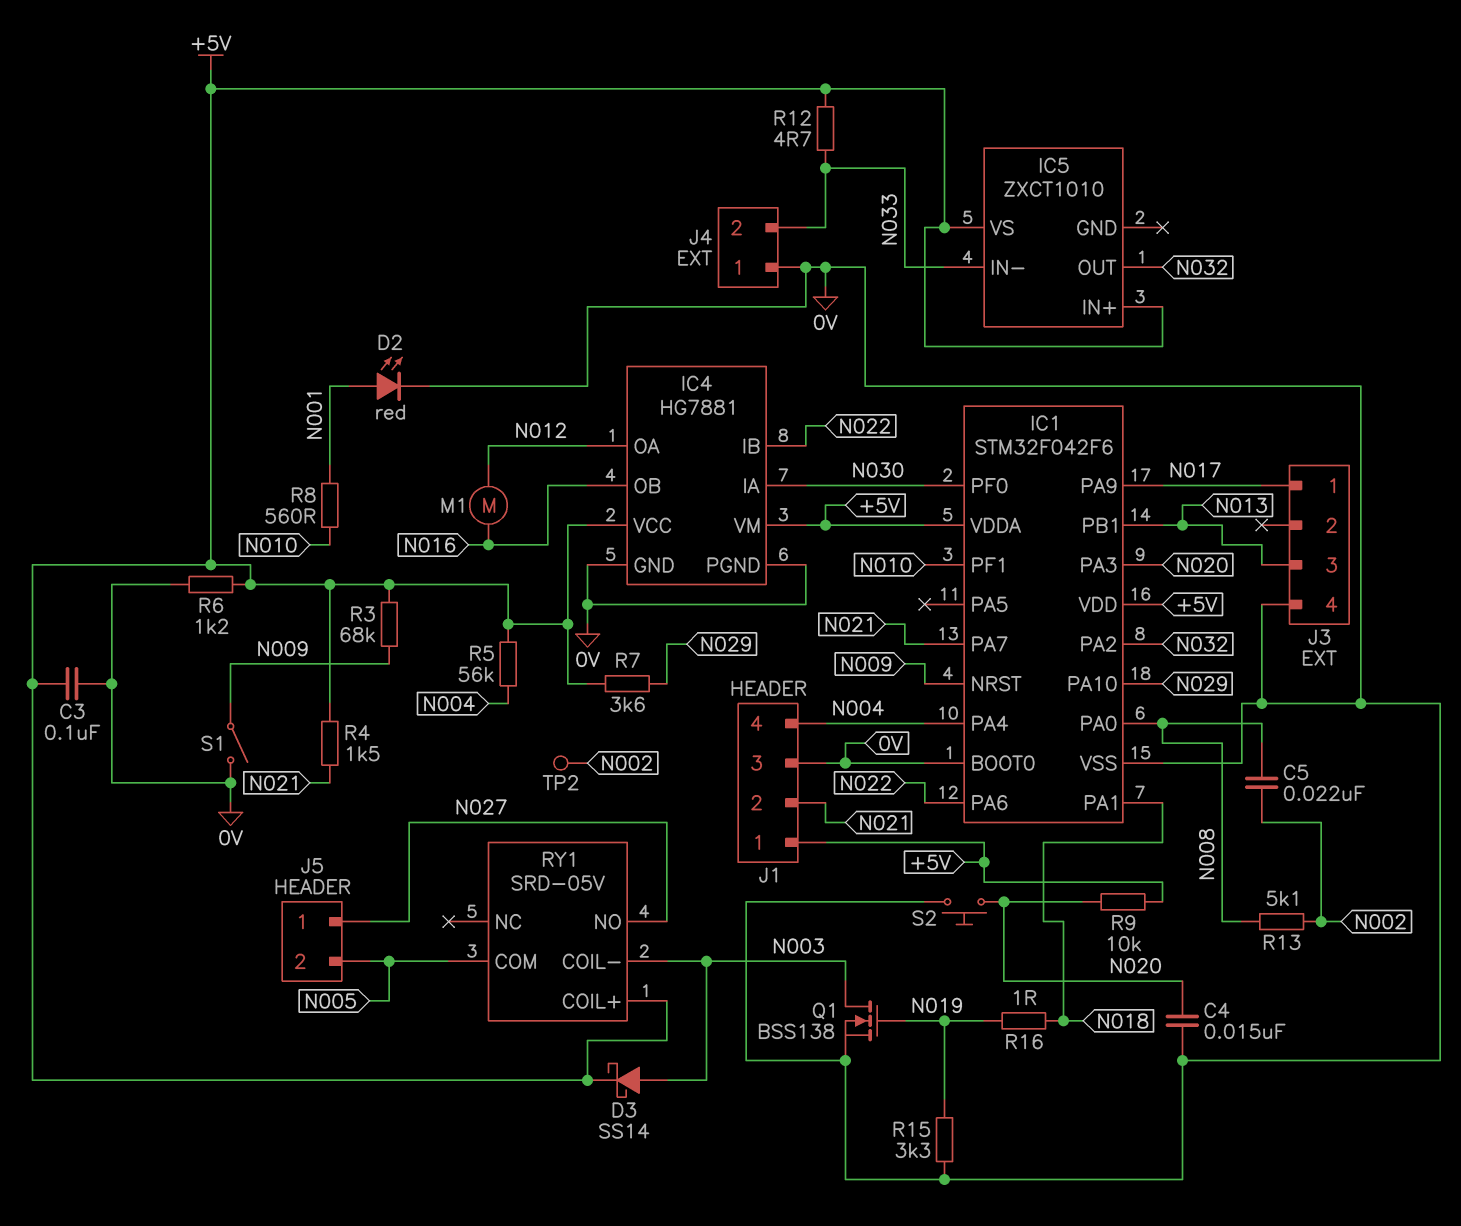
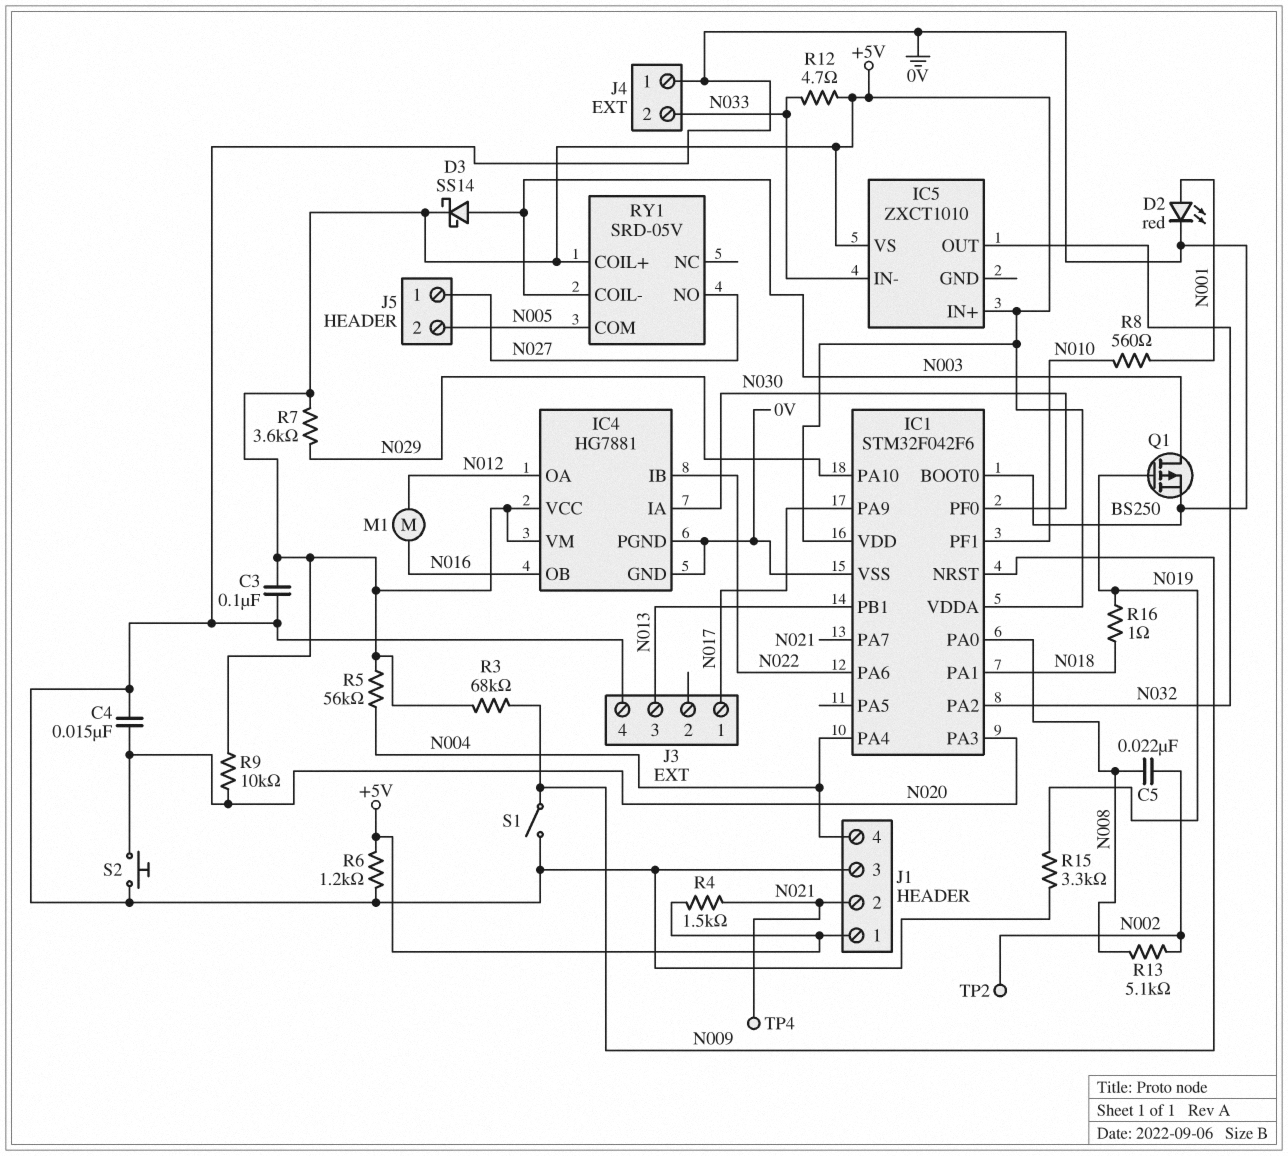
Q1: NMOS BSS138 (G N019, D N003, S 0V) -> PMOS BS250 (G N019, D N003, S 0V)
TP4: none -> test point (N021)

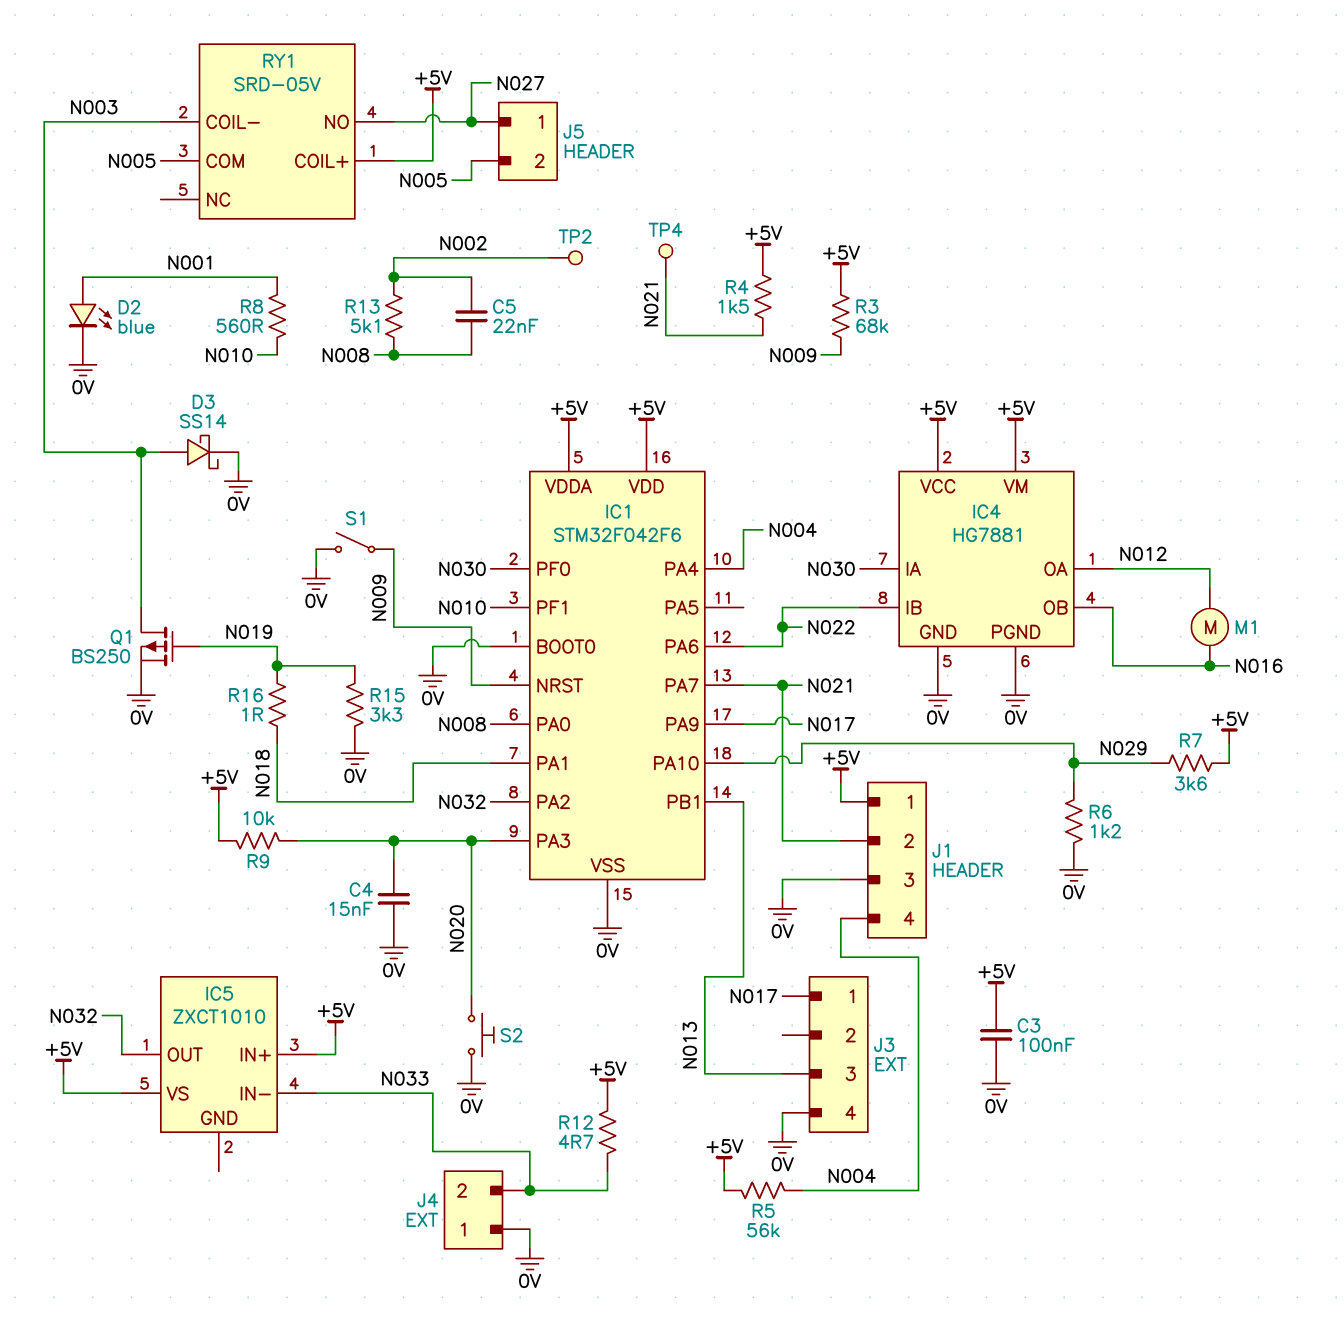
D2: LED red (A N001, K 0V) -> LED blue (A N001, K 0V)
D3: schottky SS14 (A N003, K +5V) -> schottky SS14 (A N003, K 0V)
R6: 1.2k (+5V, 0V) -> 1.2k (0V, N029)

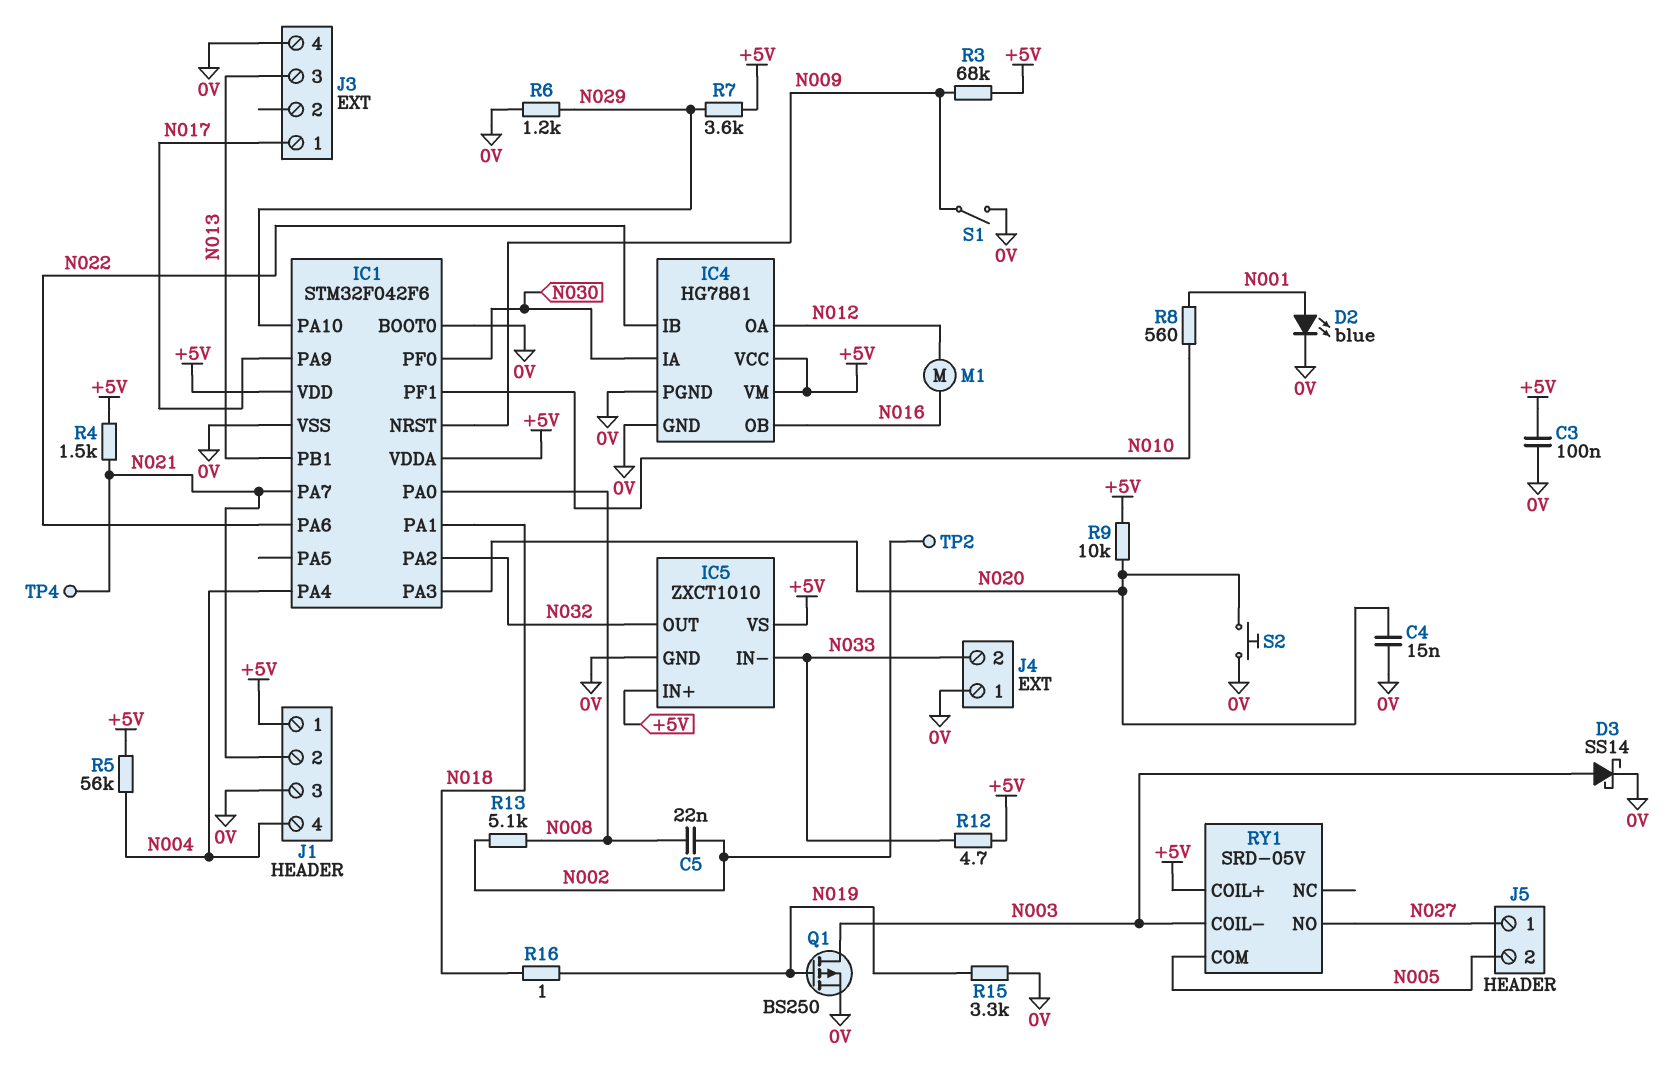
IC5 pin GND: none -> 0V

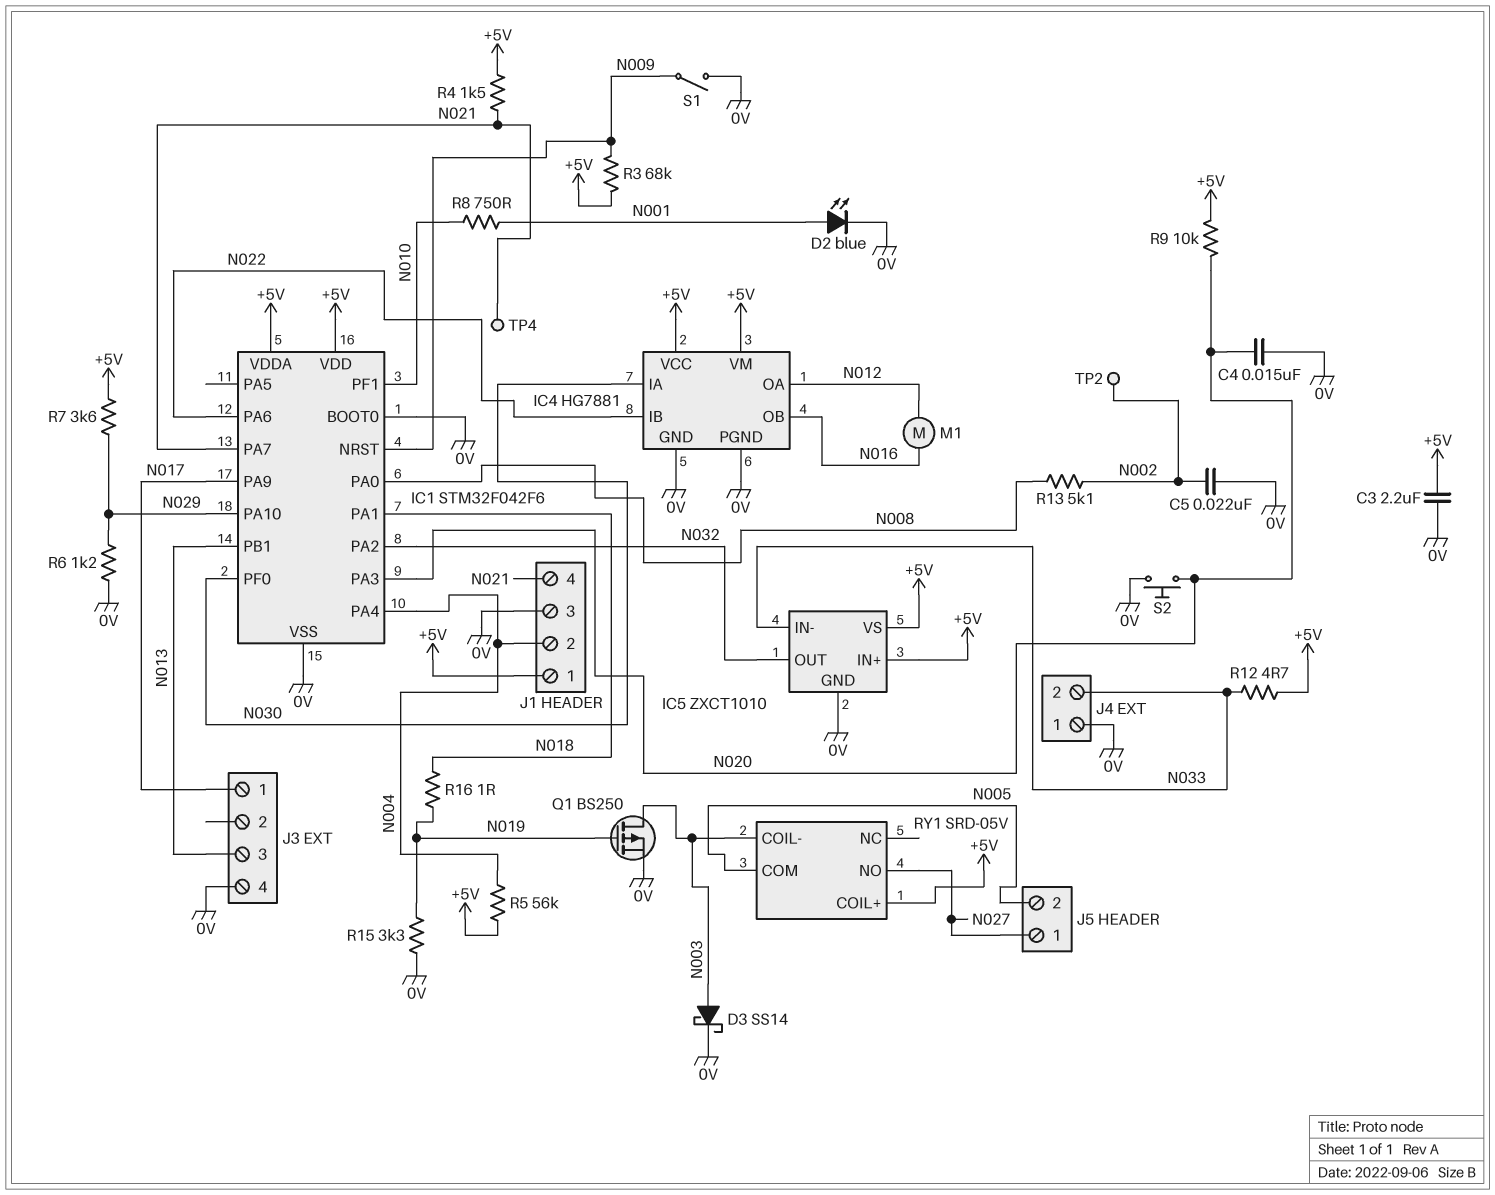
C3: 100nF (+5V, 0V) -> 2.2uF (+5V, 0V)
C5: 22nF (N002, N008) -> 22nF (0V, N002)
J1 pin 2: N021 -> N004
J1 pin 4: N004 -> N021
R8: 560 (N001, N010) -> 750 (N001, N010)

